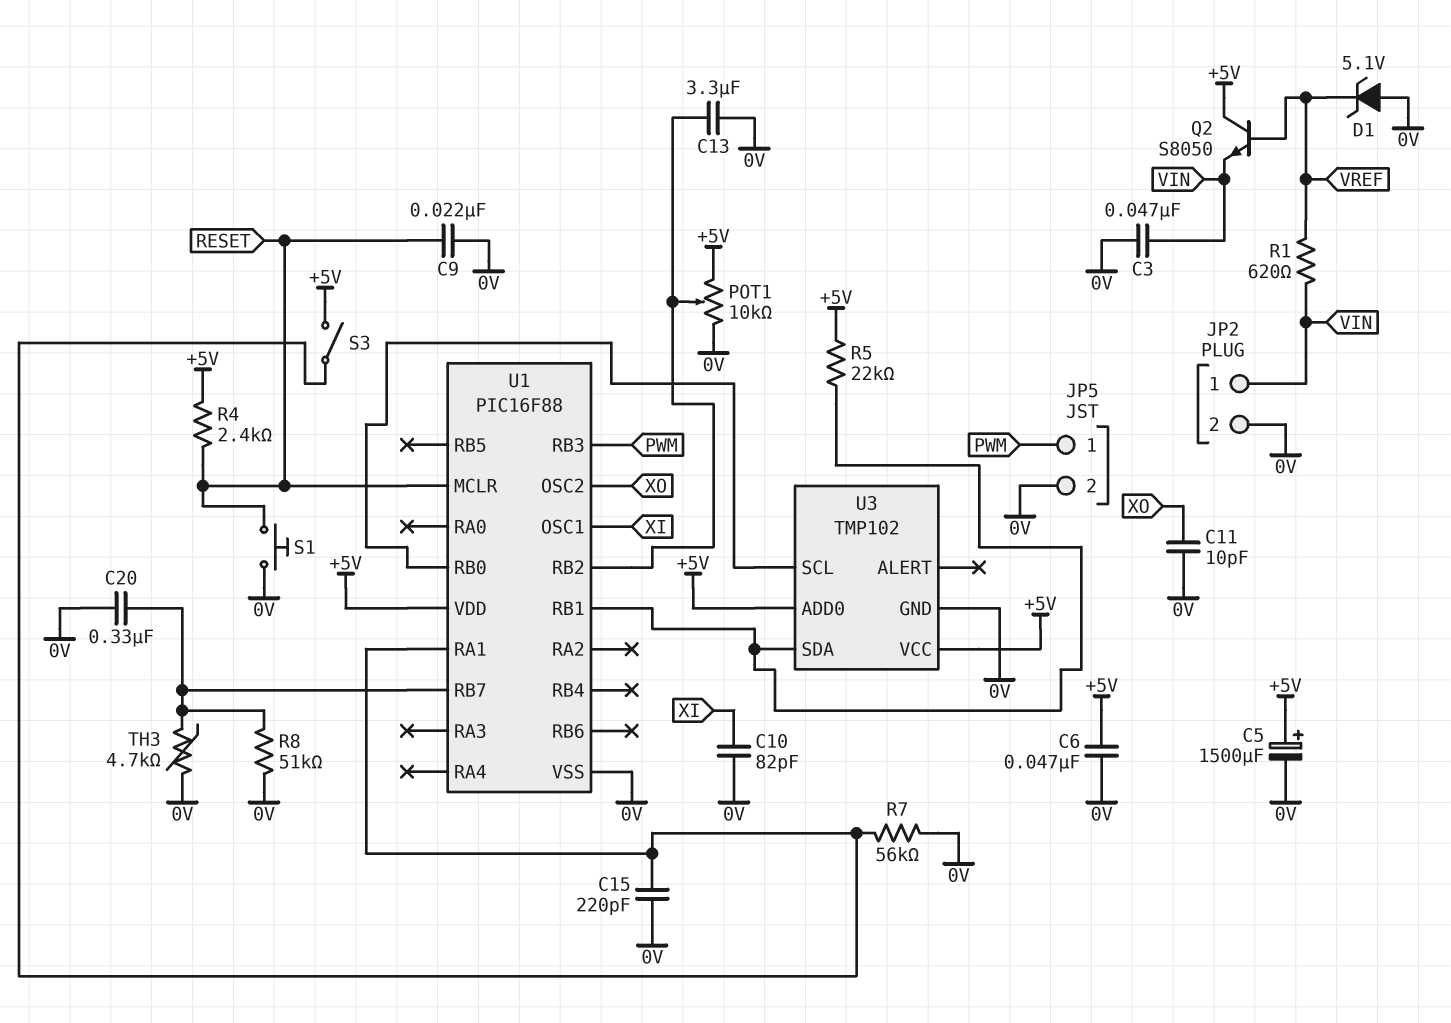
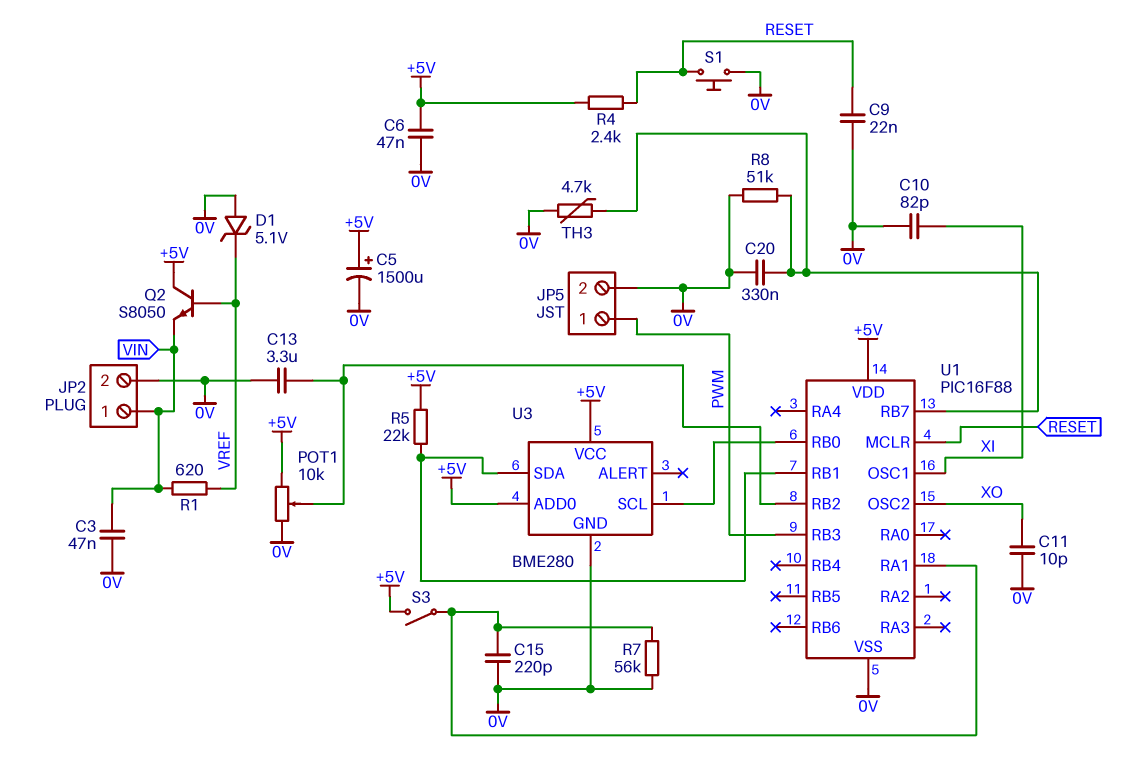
U3: TMP102 -> BME280

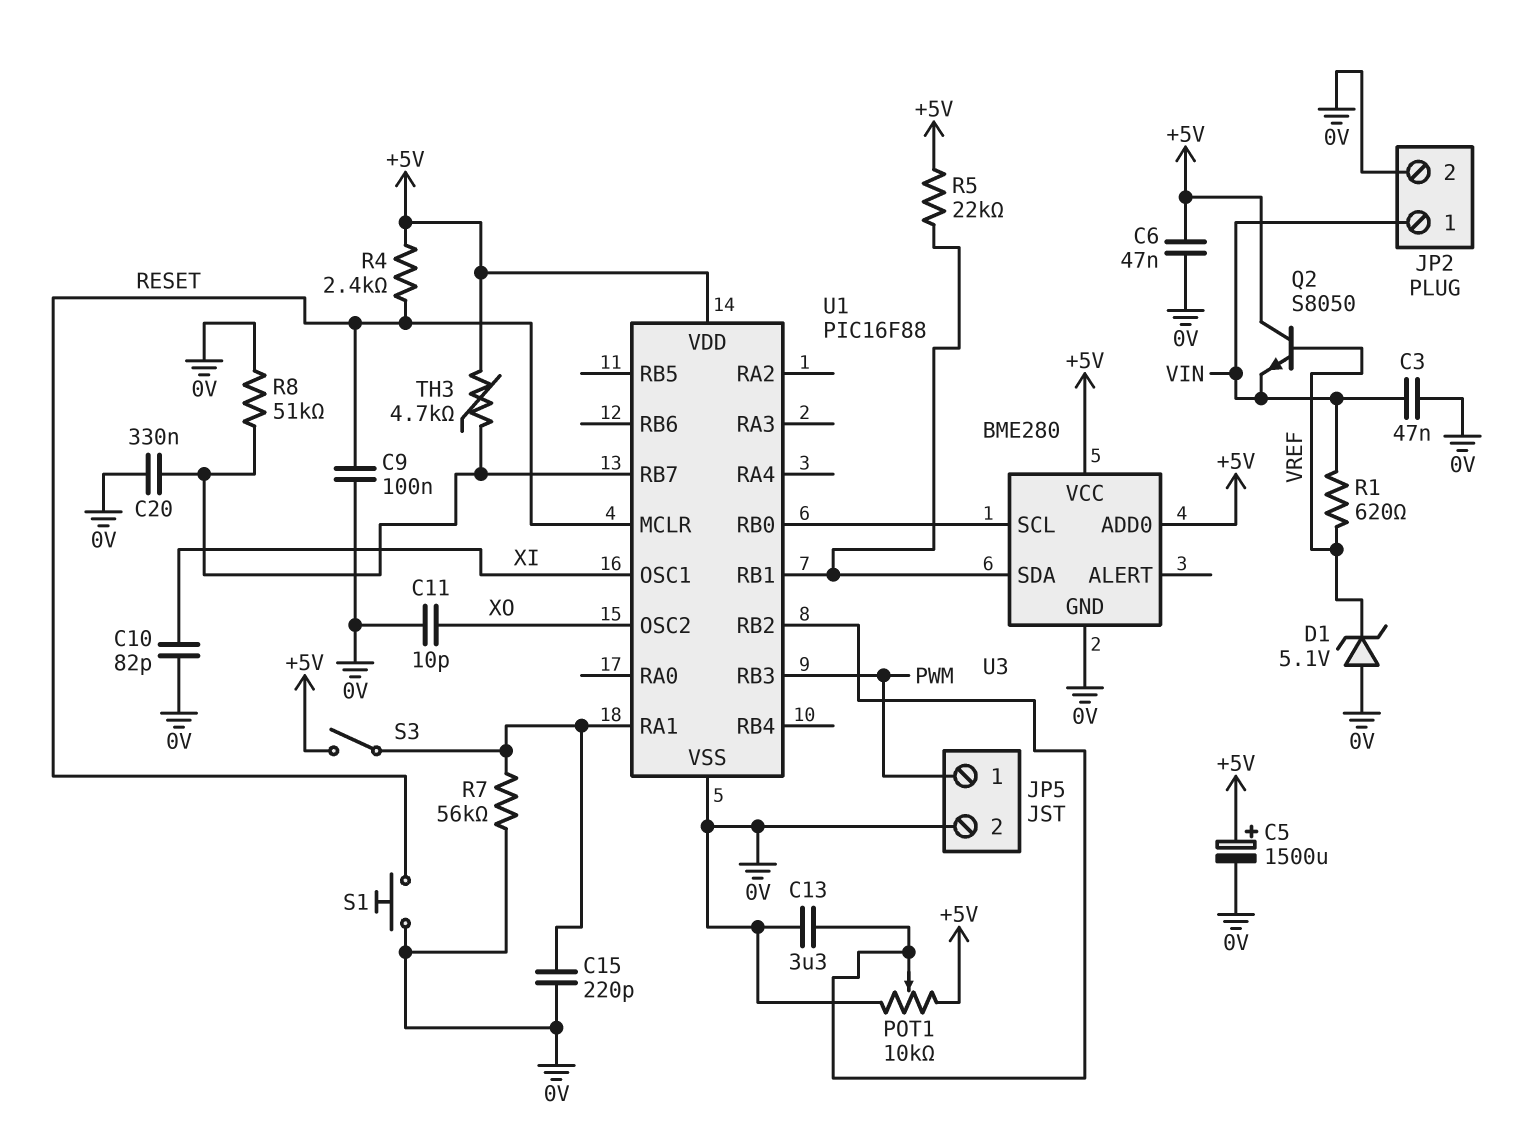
C9: 22nF (0V, RESET) -> 100nF (0V, RESET)
TH3: 4.7k (0V, U1/RB7) -> 4.7k (+5V, U1/RB7)

